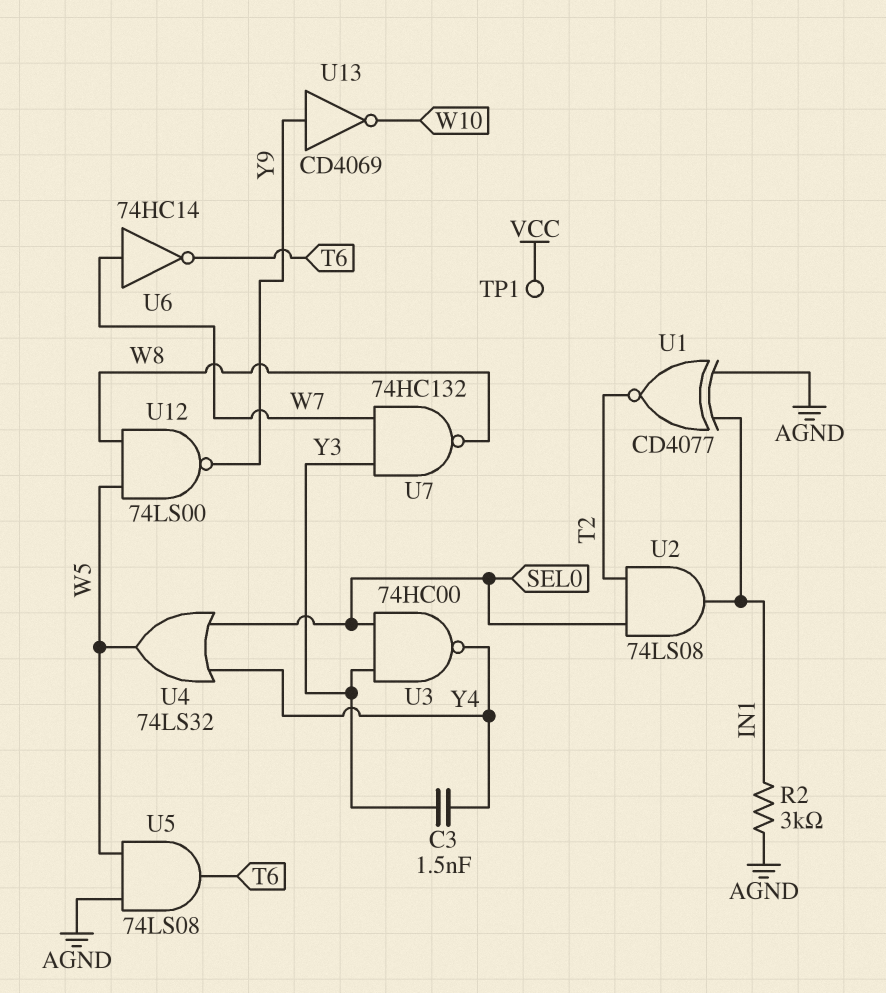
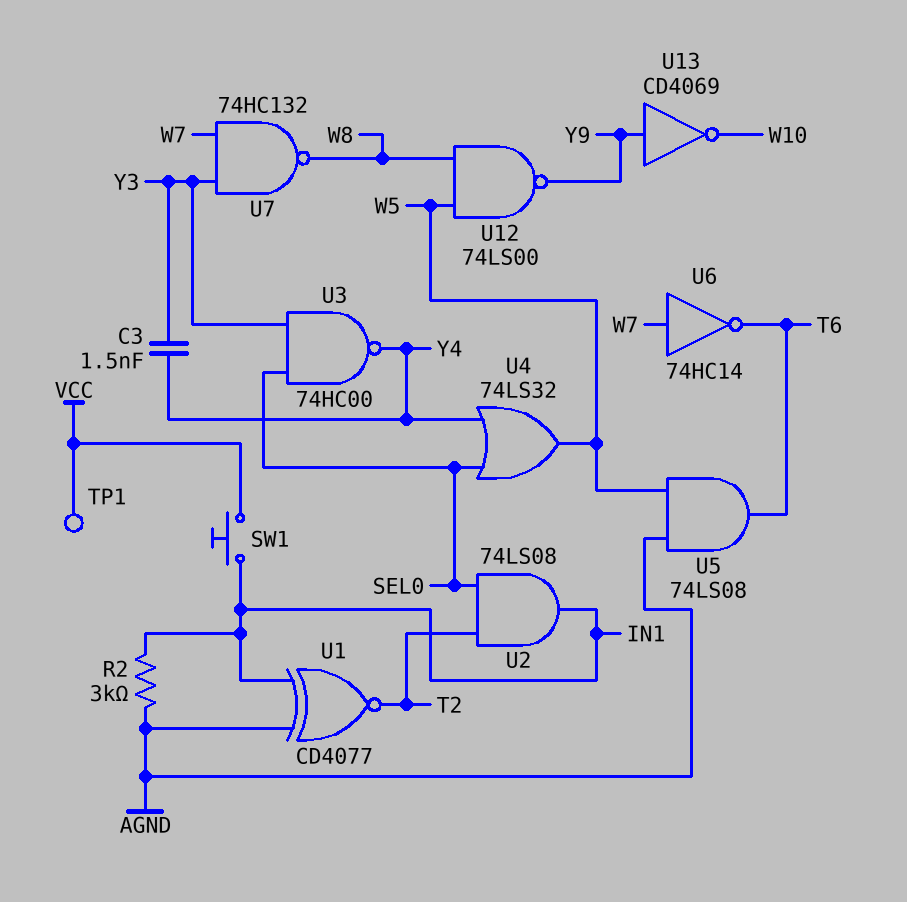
SW1: none -> button (IN1, VCC)

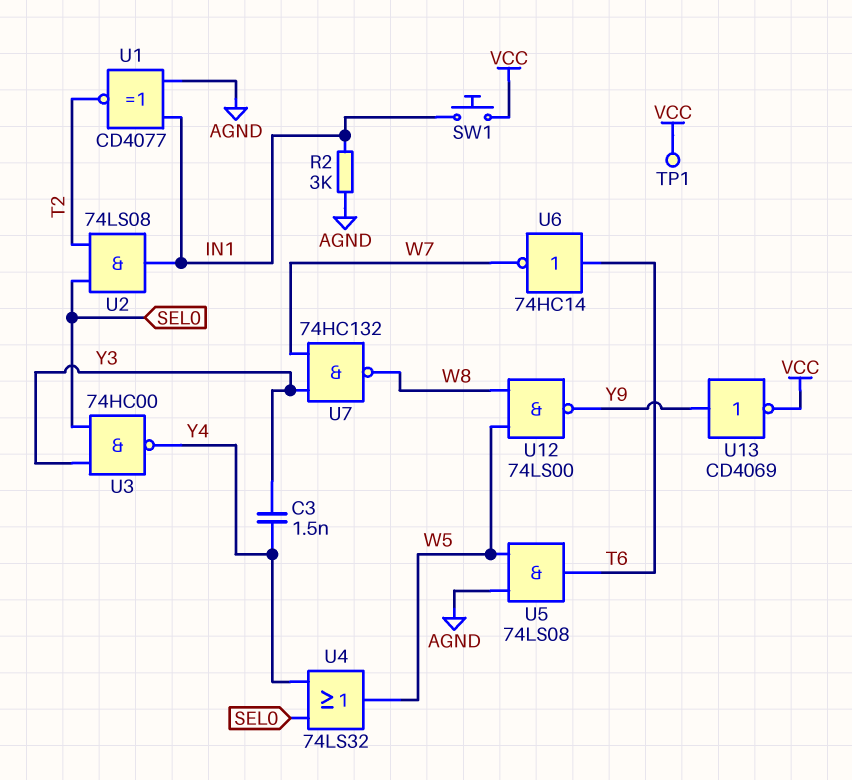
U6: NOT 74HC14 (in W7, out T6) -> NOT 74HC14 (in T6, out W7)
U13: NOT CD4069 (in Y9, out W10) -> NOT CD4069 (in Y9, out VCC)

